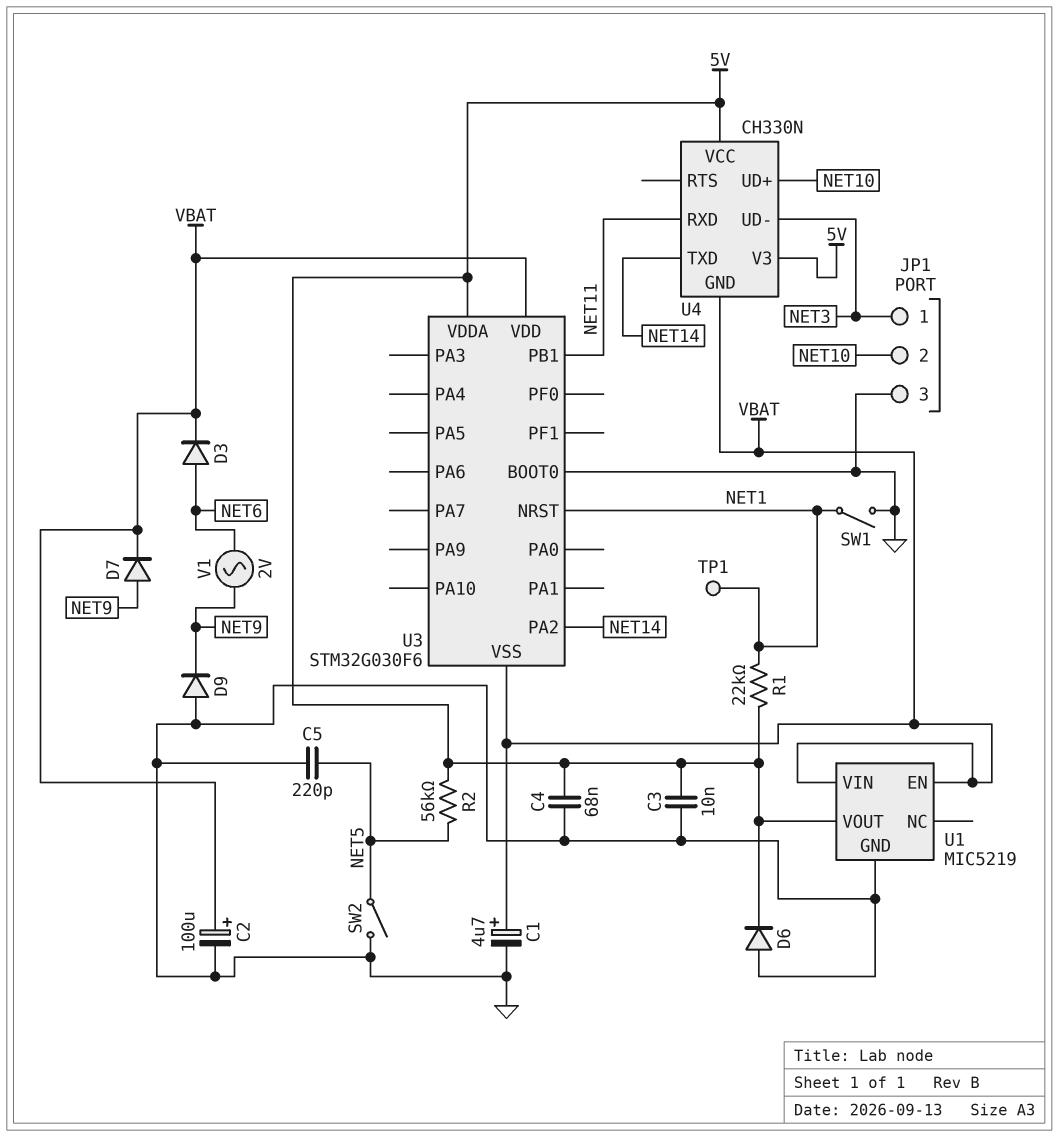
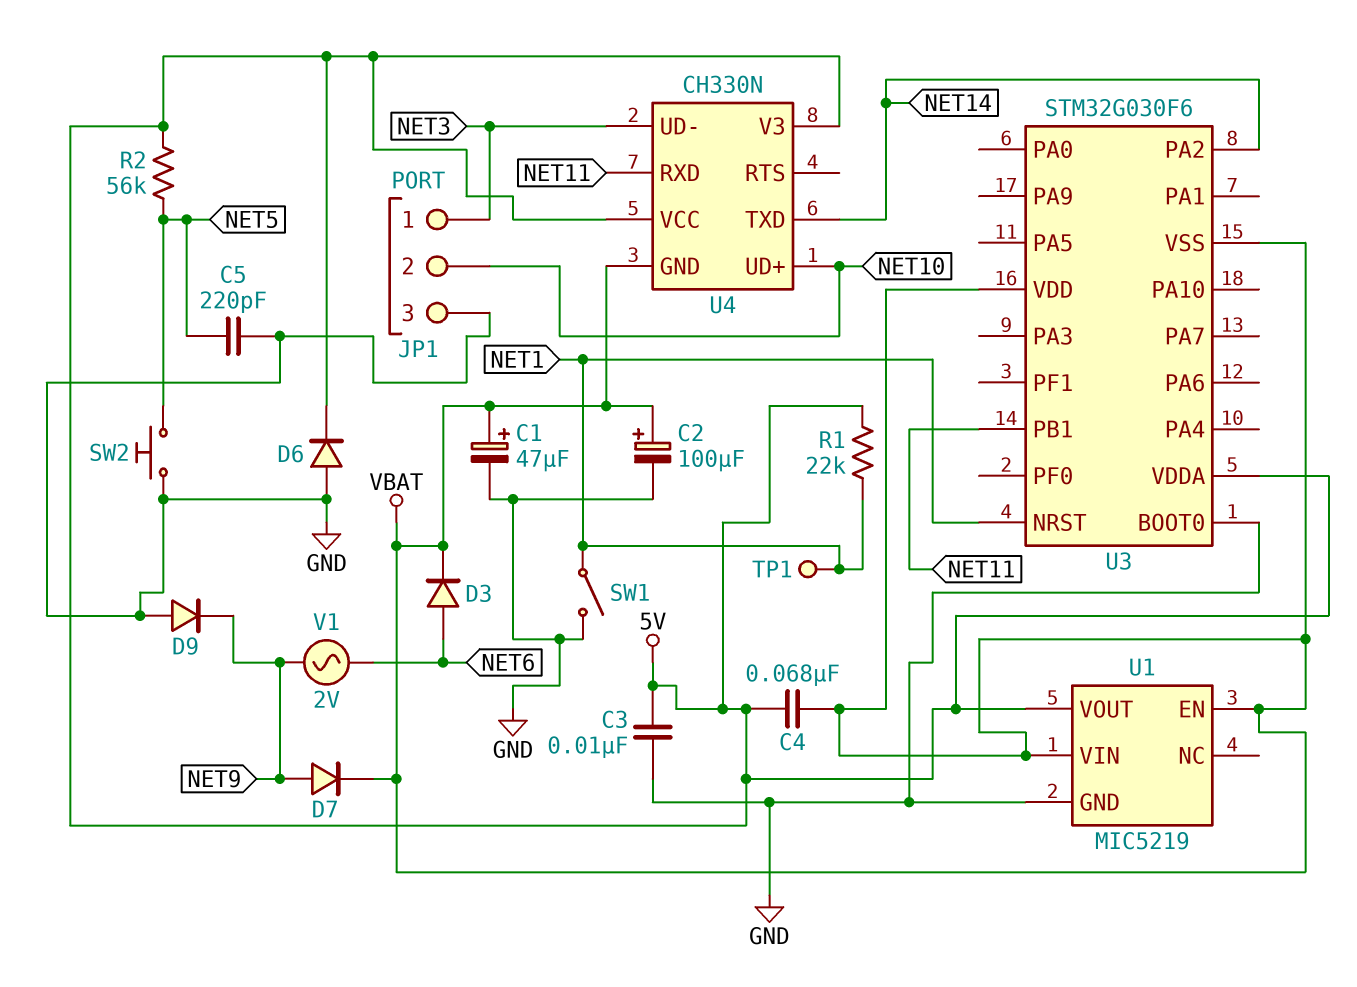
C1: 4.7uF (plus VBAT, minus GND) -> 47uF (plus VBAT, minus GND)
C4: 68nF (5V, GND) -> 68nF (5V, VBAT)
SW2: switch (GND, NET5) -> button (GND, NET5)

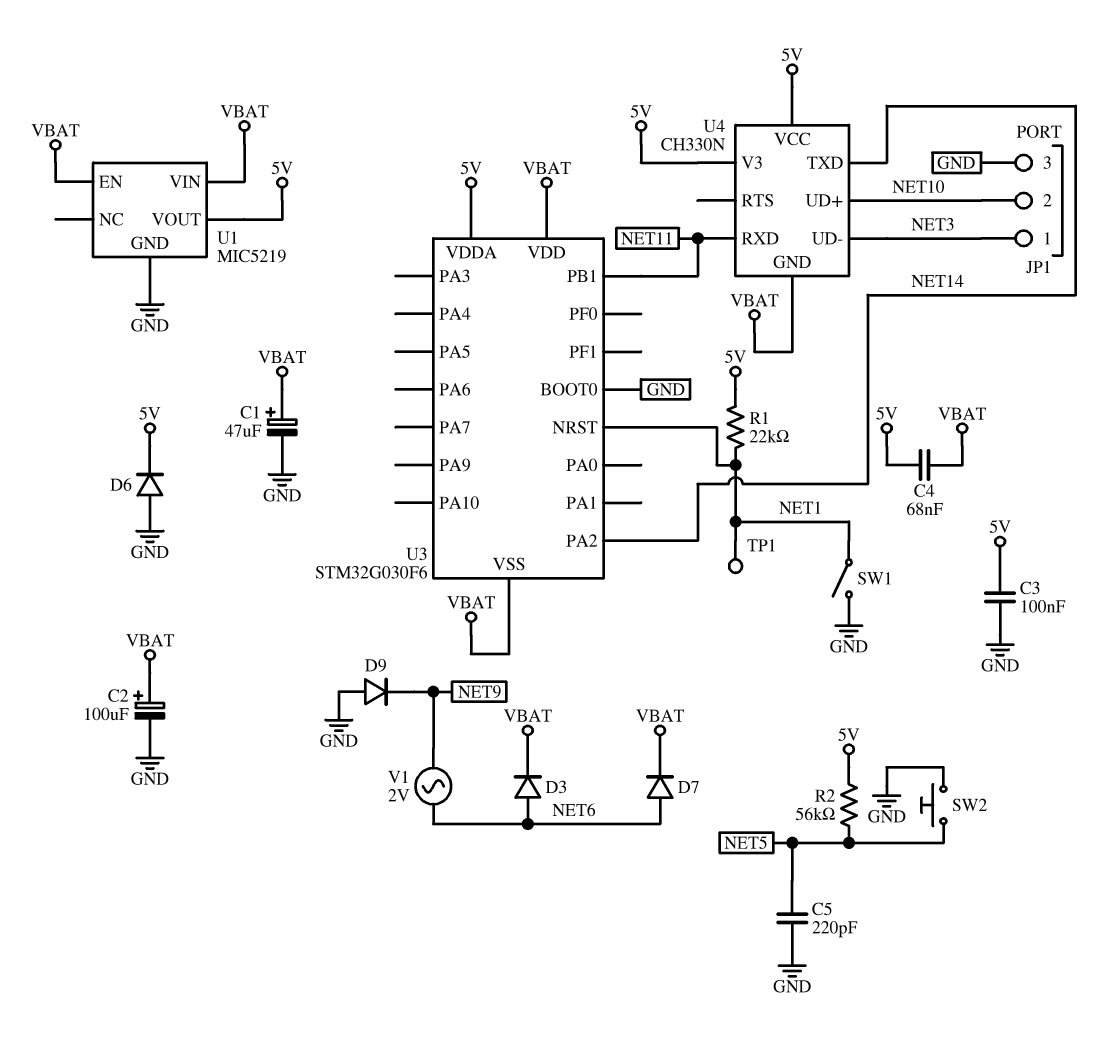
C3: 10nF (5V, GND) -> 100nF (5V, GND)
D7: diode (A NET9, K VBAT) -> diode (A NET6, K VBAT)

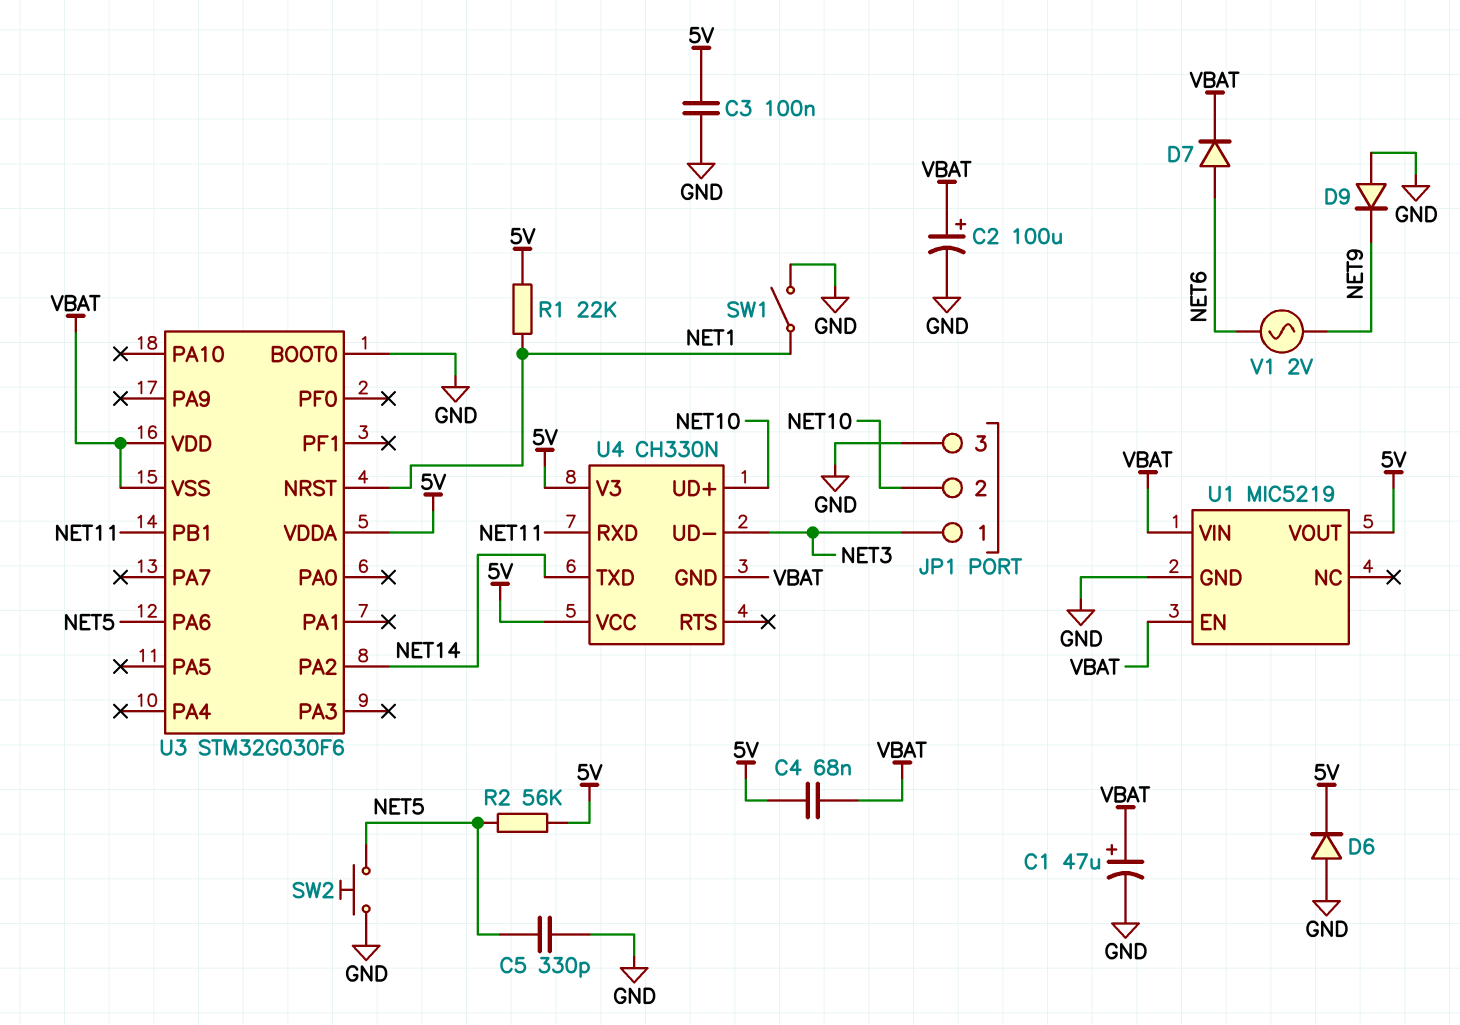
C5: 220pF (GND, NET5) -> 330pF (GND, NET5)
D3: diode (A NET6, K VBAT) -> none
TP1: test point (NET1) -> none
U3 pin PA6: none -> NET5

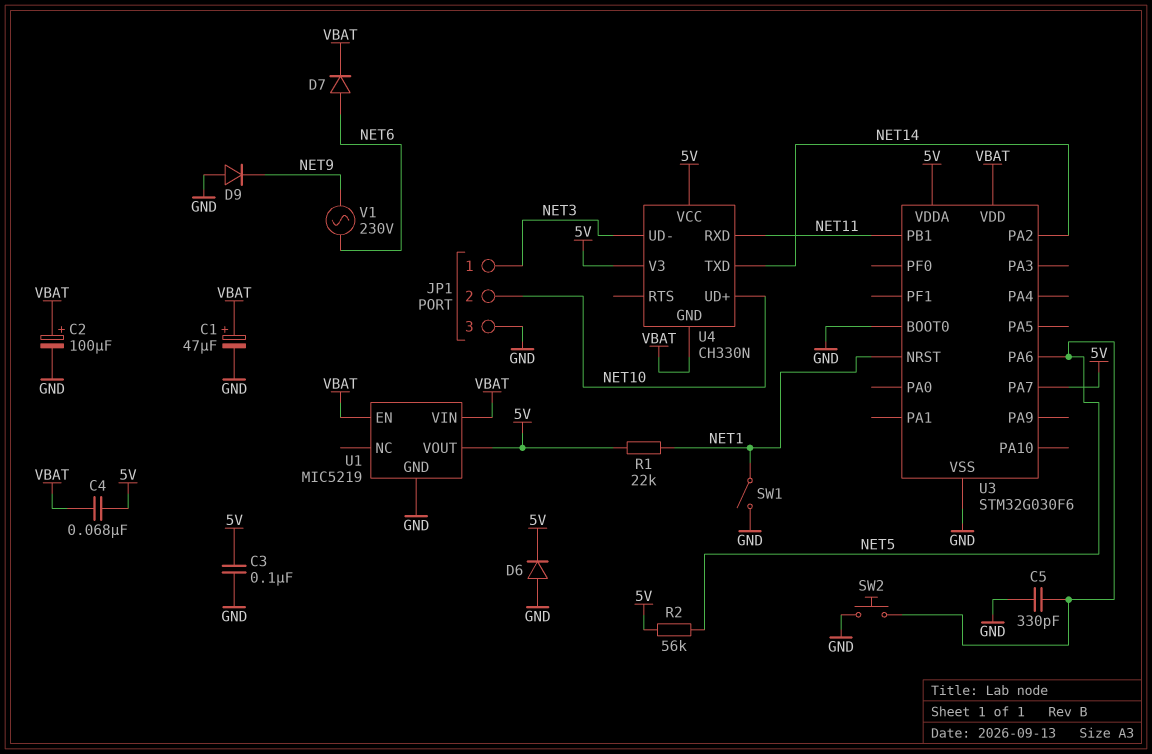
U3 pin PA7: none -> 5V
U3 pin VSS: VBAT -> GND
V1: AC 2V (NET6, NET9) -> AC 230V (NET6, NET9)

